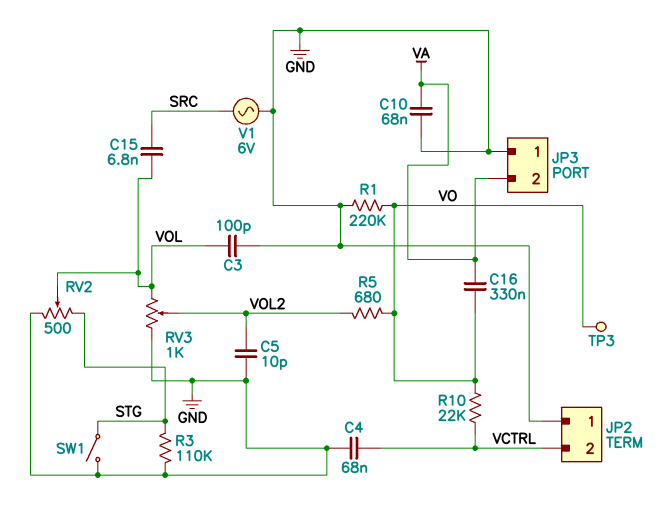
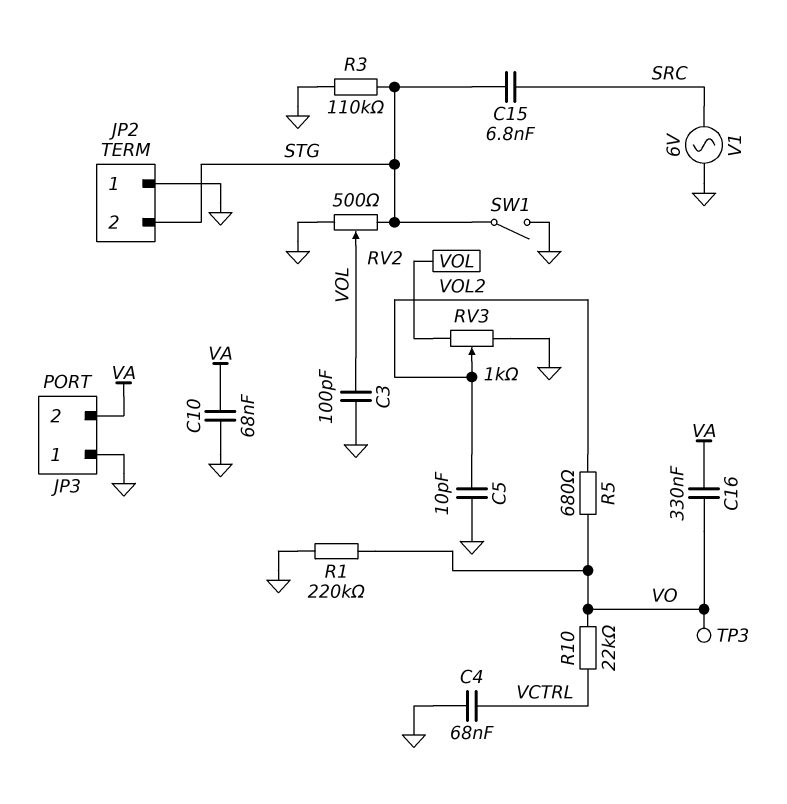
C15: 6.8nF (SRC, VOL) -> 6.8nF (SRC, STG)
JP2 pin 2: VCTRL -> STG

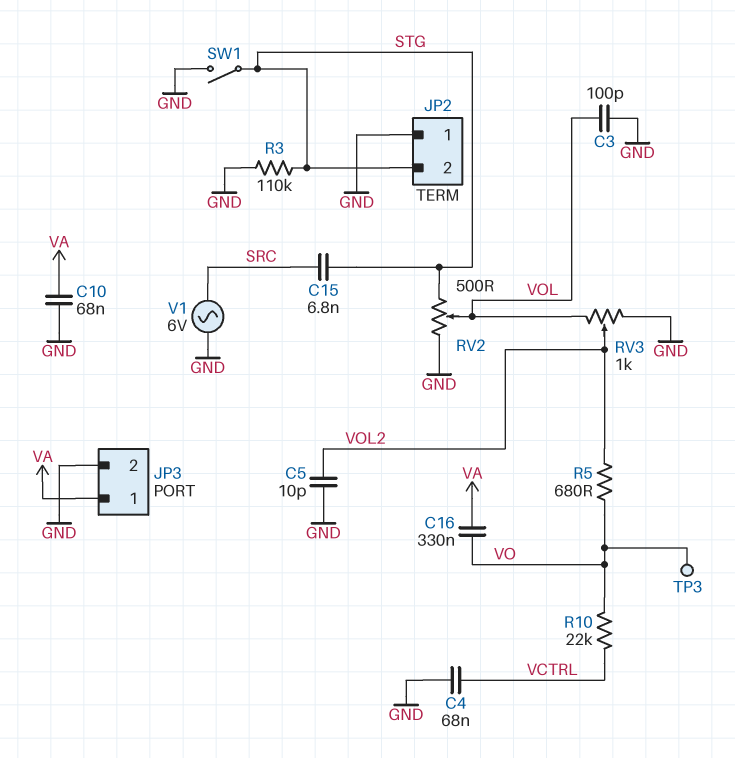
JP3 pin 1: GND -> VA
JP3 pin 2: VA -> GND
R1: 220k (GND, VO) -> none

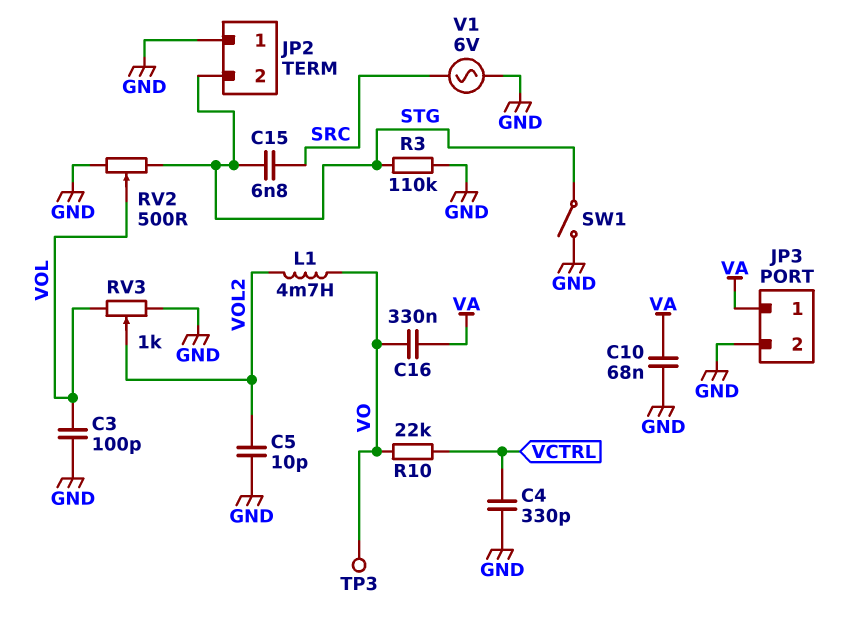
C4: 68nF (GND, VCTRL) -> 330pF (GND, VCTRL)
L1: none -> 4.7mH (VO, VOL2)
R5: 680 (VO, VOL2) -> none

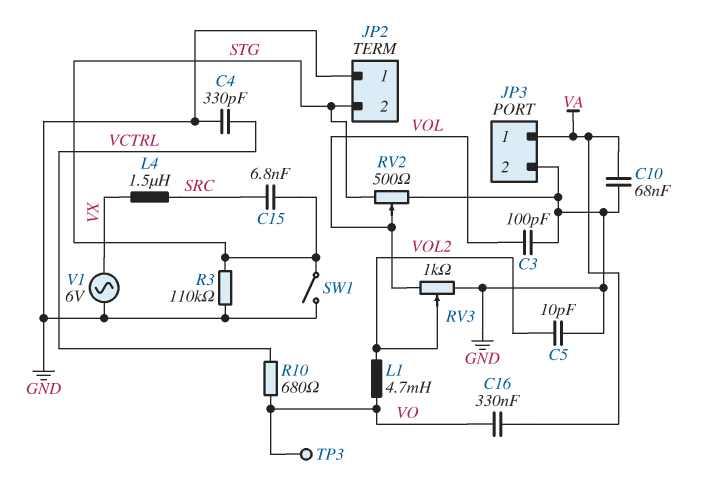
L4: none -> 1.5uH (SRC, VX)
R10: 22k (VCTRL, VO) -> 680 (VCTRL, VO)
V1: AC 6V (GND, SRC) -> AC 6V (GND, VX)

